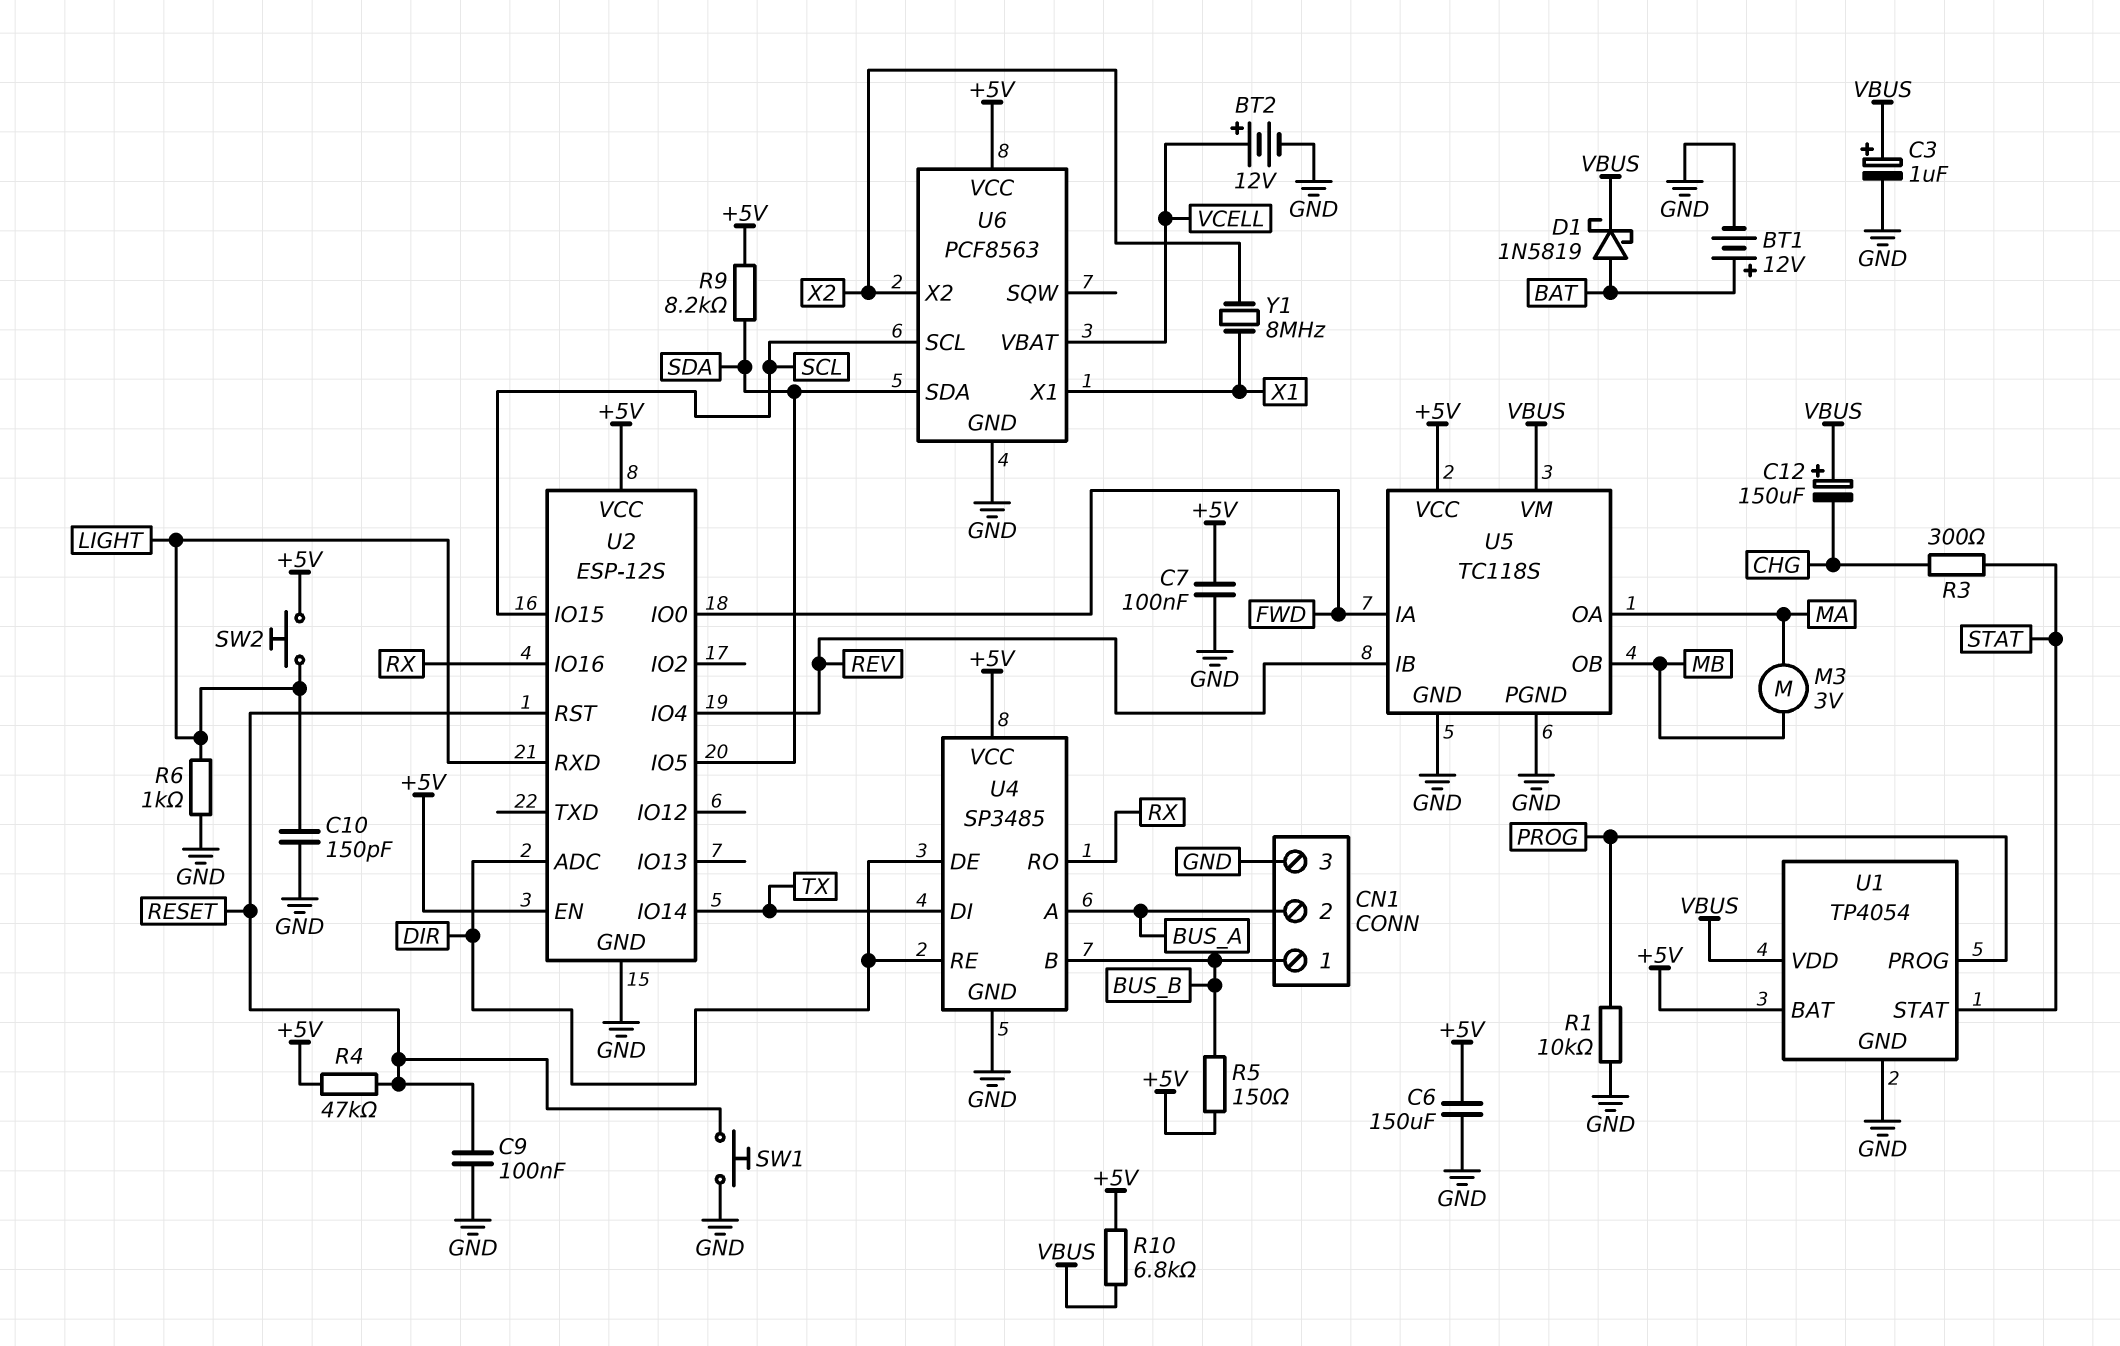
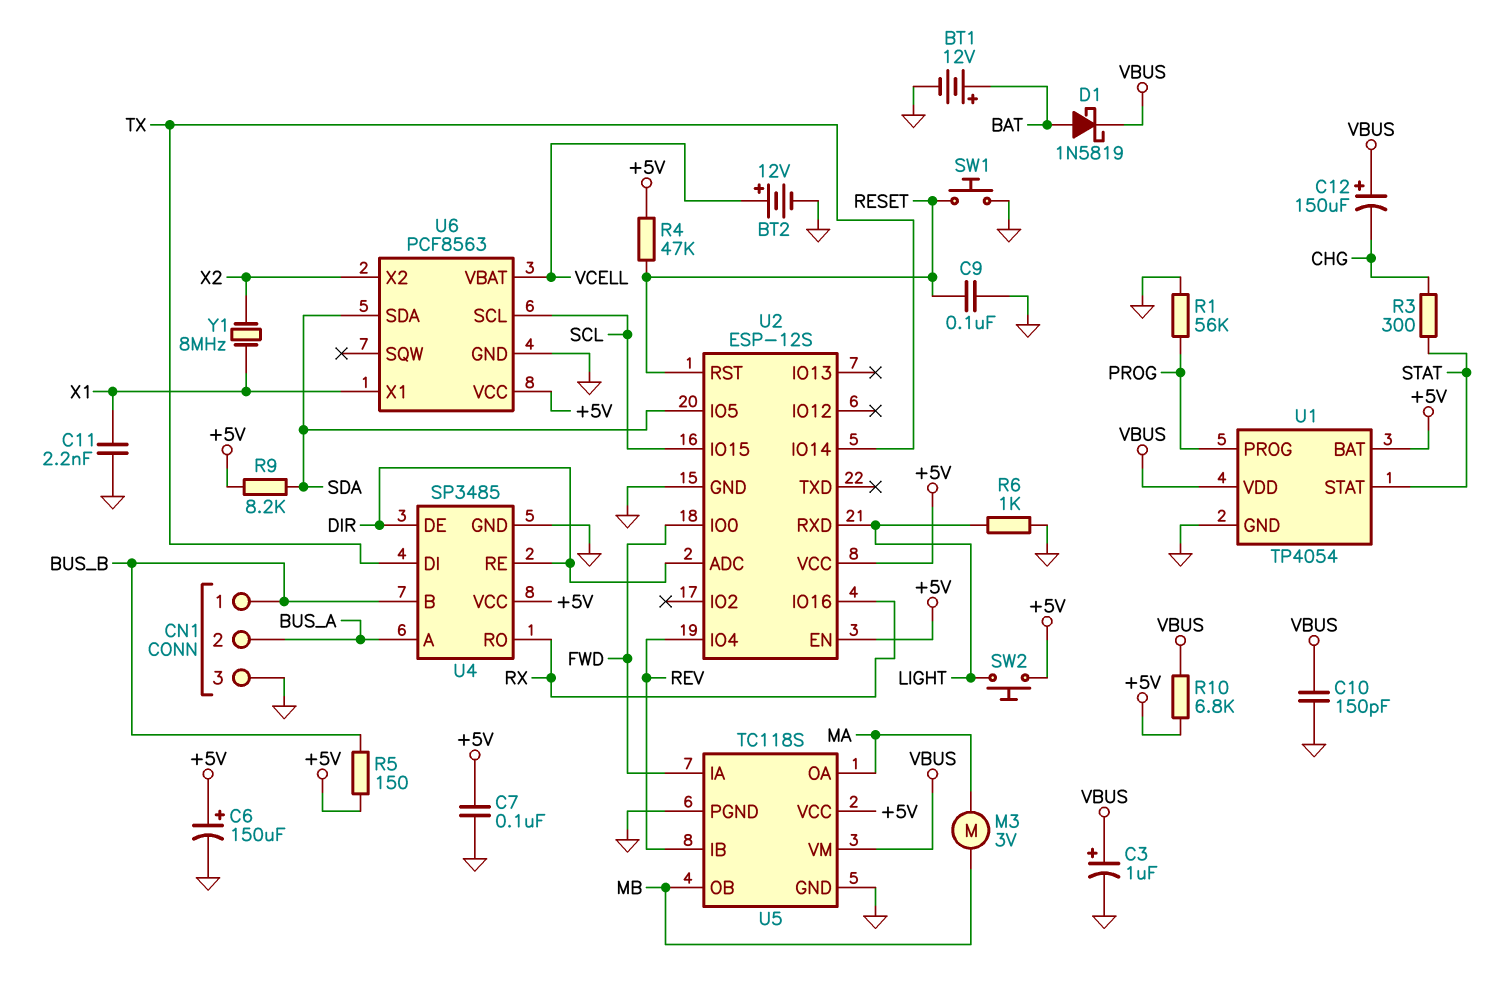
C6: 150uF (+5V, GND) -> 150uF (plus +5V, minus GND)
C10: 150pF (GND, LIGHT) -> 150pF (GND, VBUS)
C11: none -> 2.2nF (GND, X1)
R1: 10k (GND, PROG) -> 56k (GND, PROG)

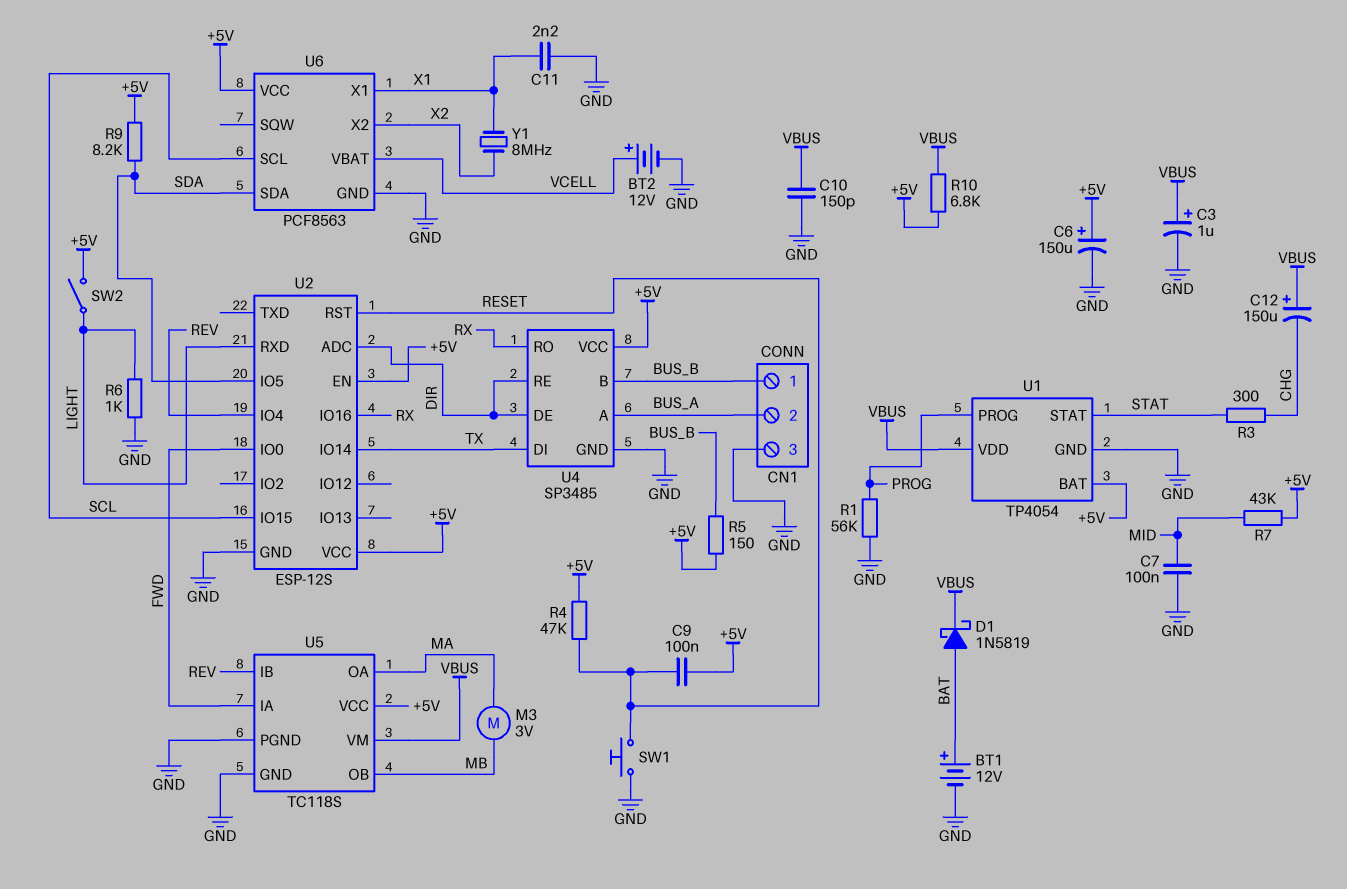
C7: 100nF (+5V, GND) -> 100nF (GND, MID)
C9: 100nF (GND, RESET) -> 100nF (+5V, RESET)
R7: none -> 43k (+5V, MID)
SW2: button (+5V, LIGHT) -> switch (+5V, LIGHT)

